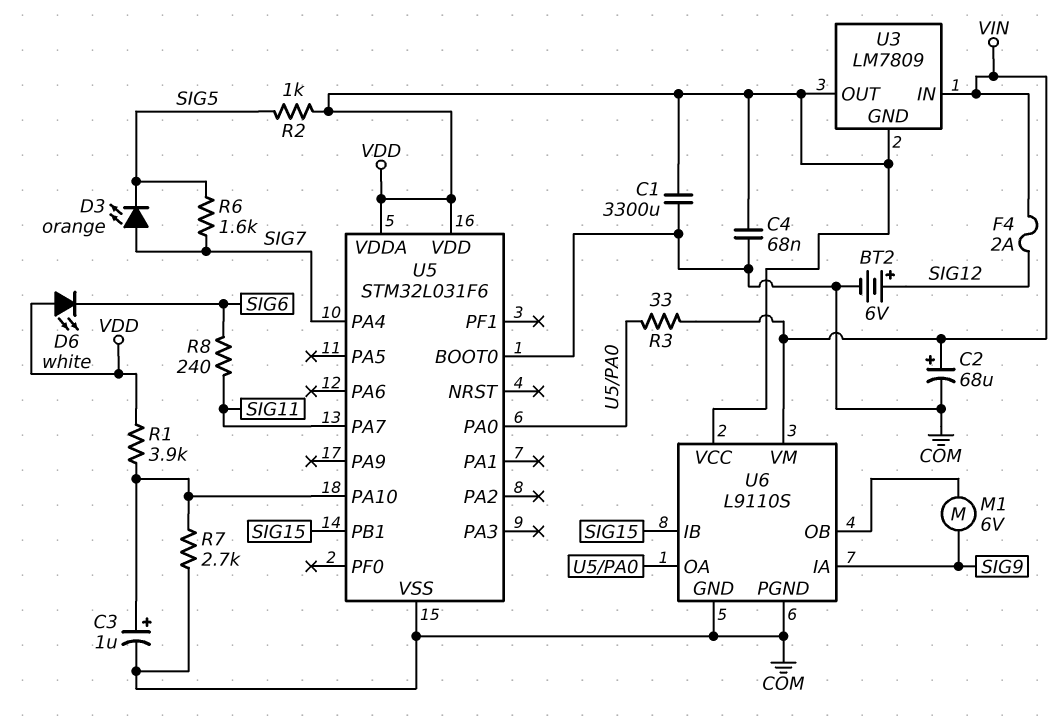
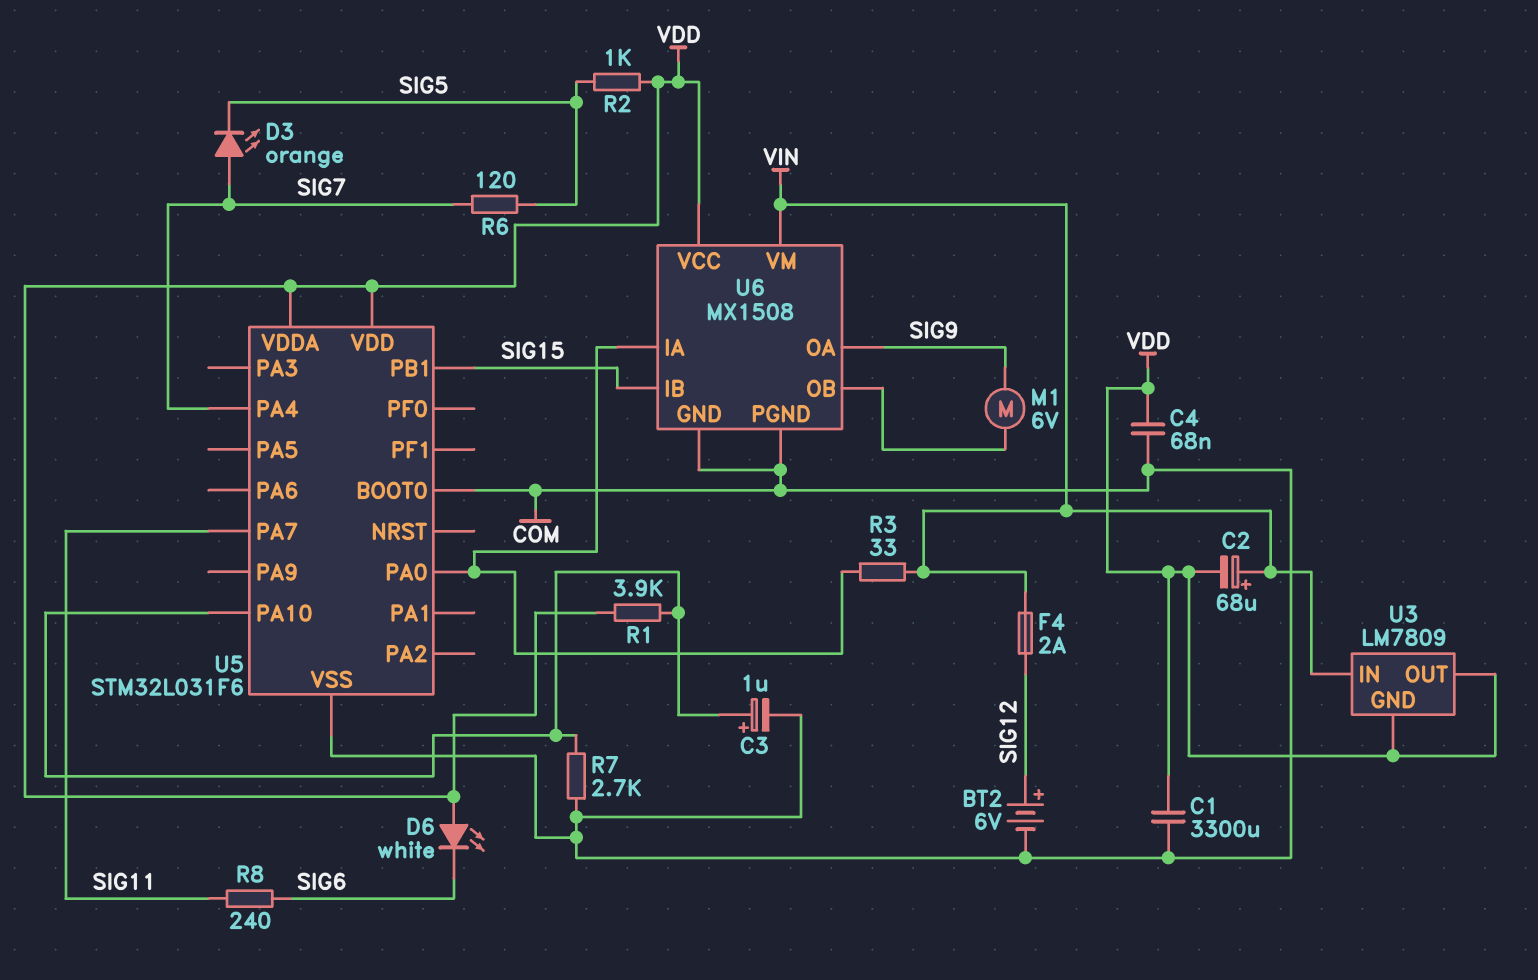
C2: 68uF (plus VIN, minus COM) -> 68uF (plus VIN, minus VDD)
R6: 1.6k (SIG5, SIG7) -> 120 (SIG5, SIG7)
U6: L9110S -> MX1508
U6 pin IA: SIG9 -> U5/PA0
U6 pin OA: U5/PA0 -> SIG9

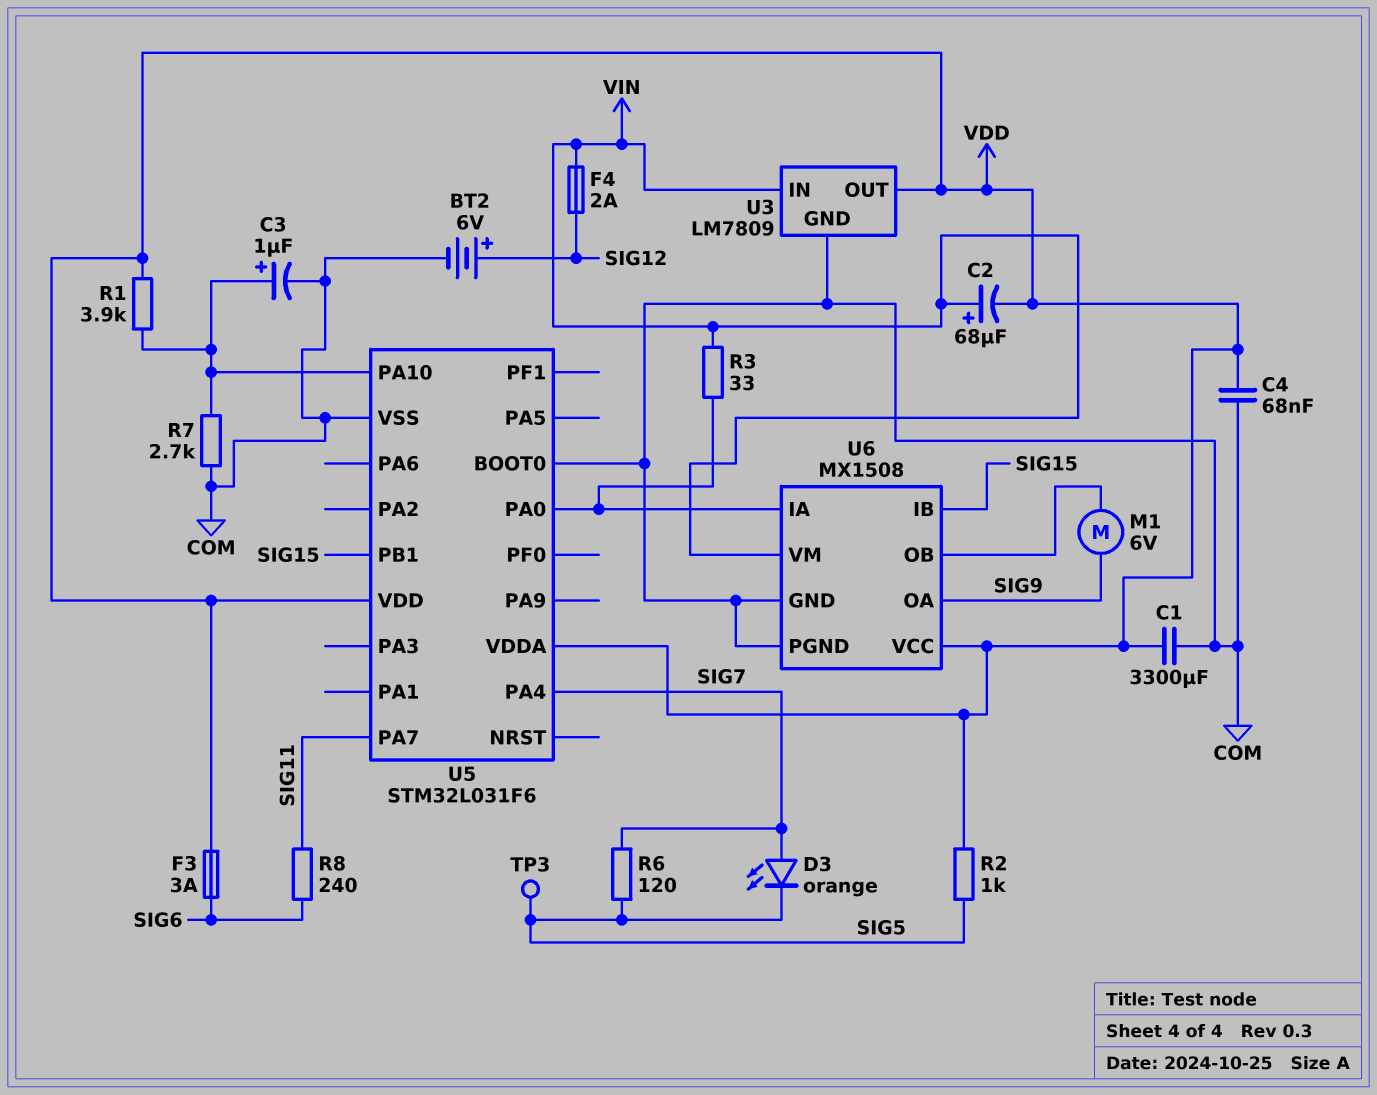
D6: LED white (A VDD, K SIG6) -> none
F3: none -> 3A (SIG6, VDD)
TP3: none -> test point (SIG5)
U3 pin GND: VDD -> COM

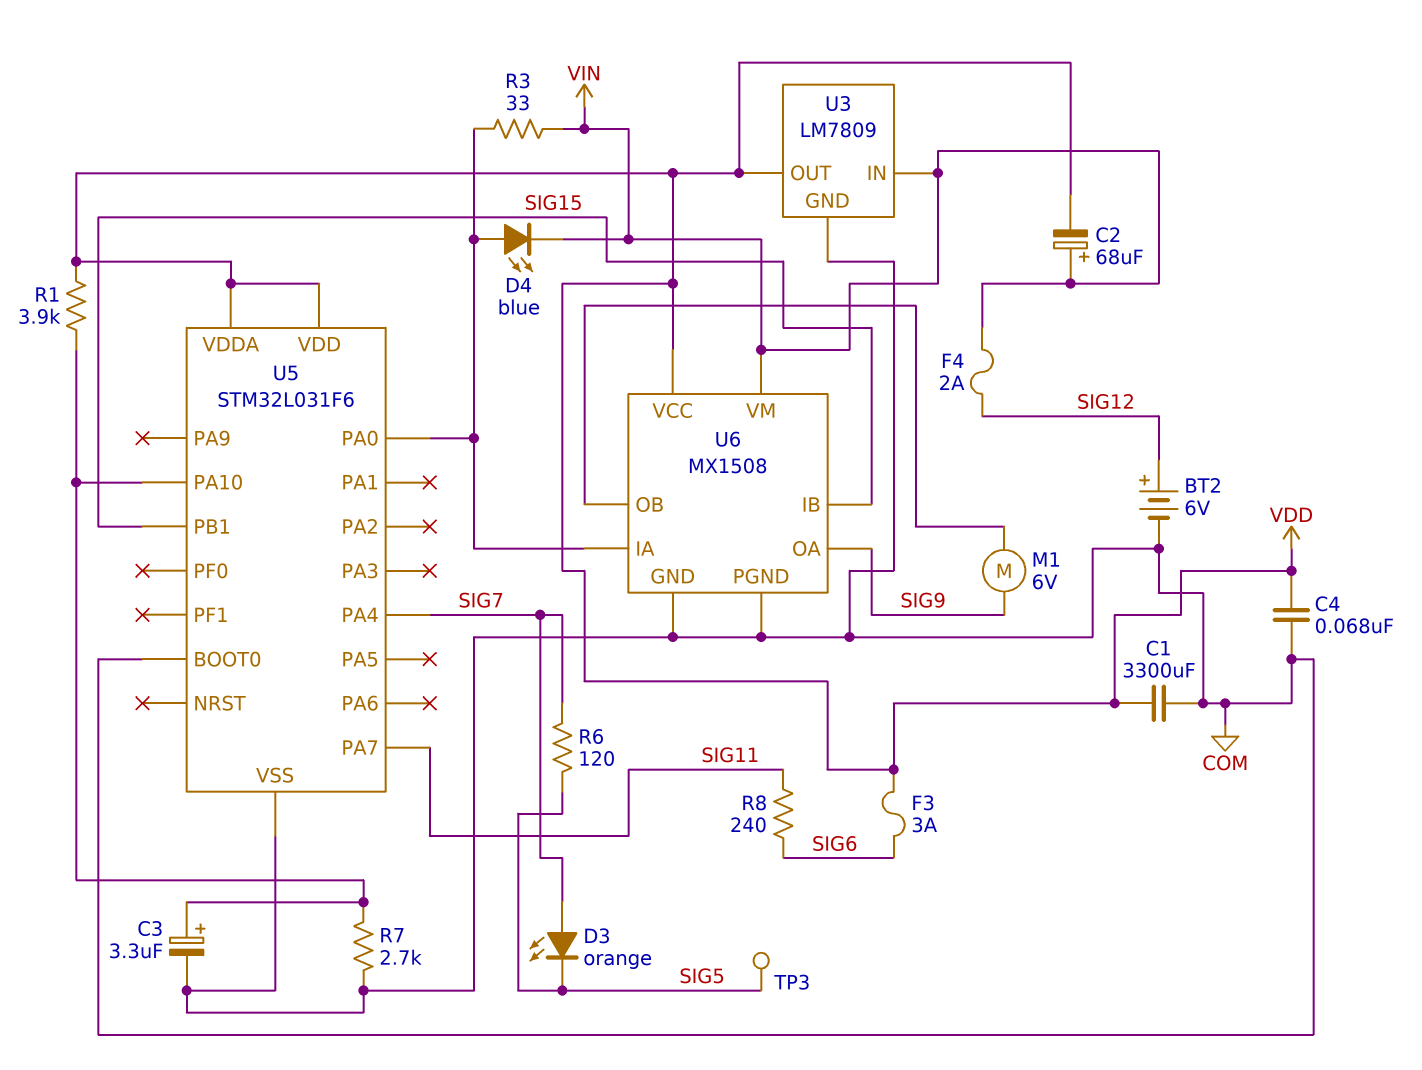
C3: 1uF (plus U5/PA10, minus COM) -> 3.3uF (plus U5/PA10, minus COM)
D4: none -> LED blue (A U5/PA0, K VIN)
R2: 1k (SIG5, VDD) -> none

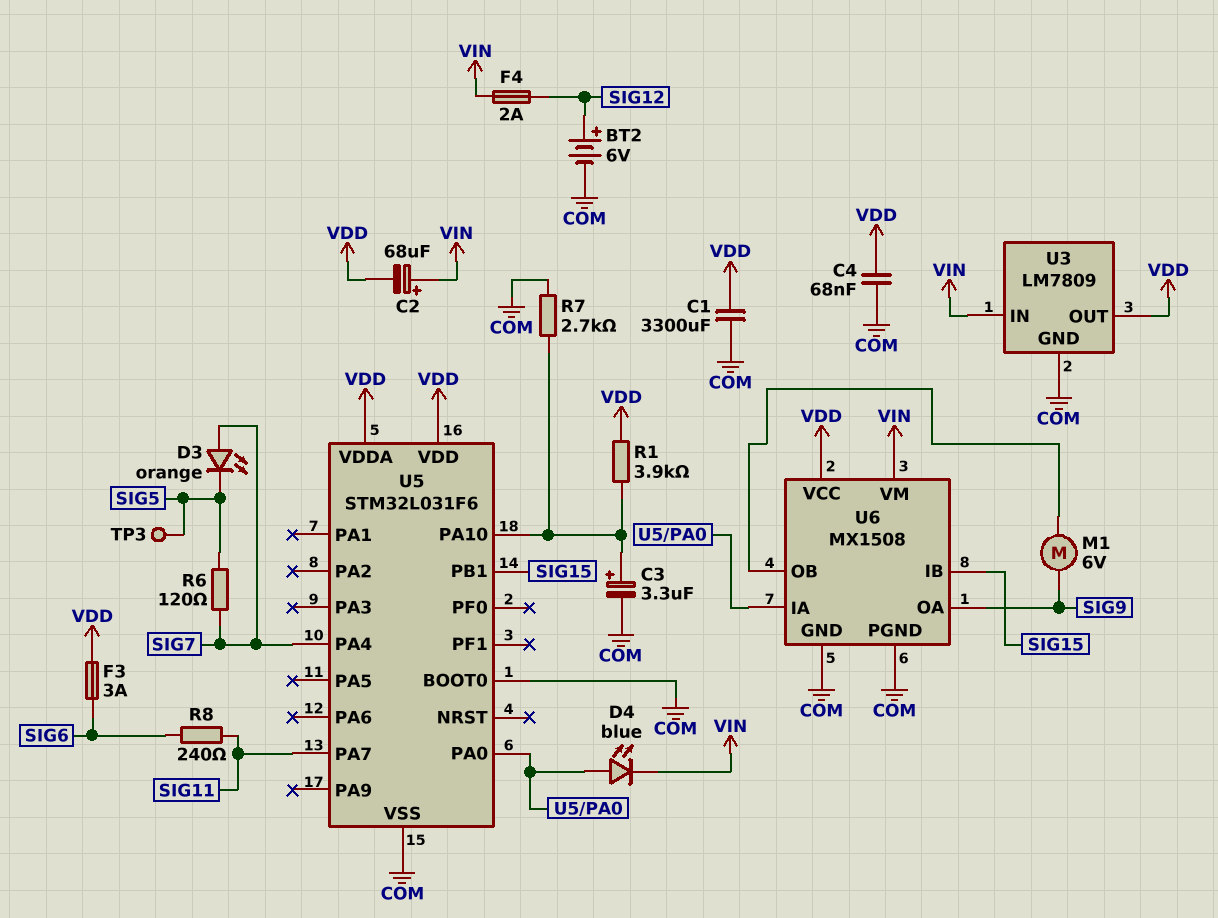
R3: 33 (U5/PA0, VIN) -> none

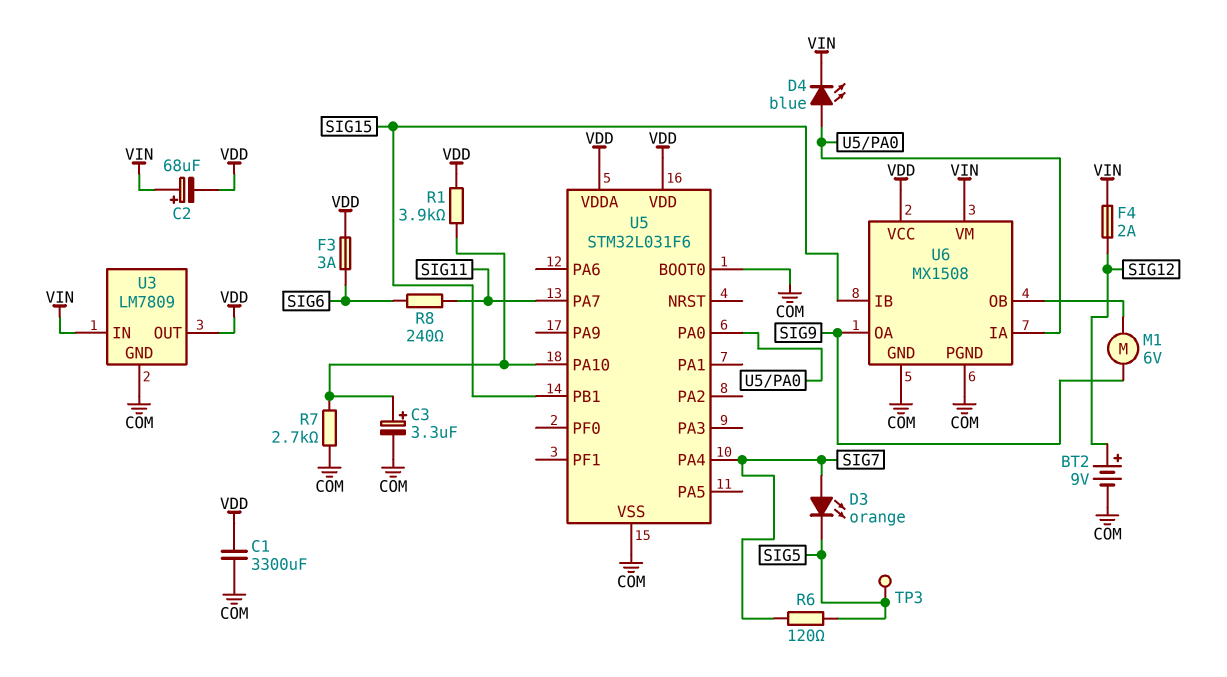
BT2: 6V (plus SIG12, minus COM) -> 9V (plus SIG12, minus COM)
C4: 68nF (COM, VDD) -> none

